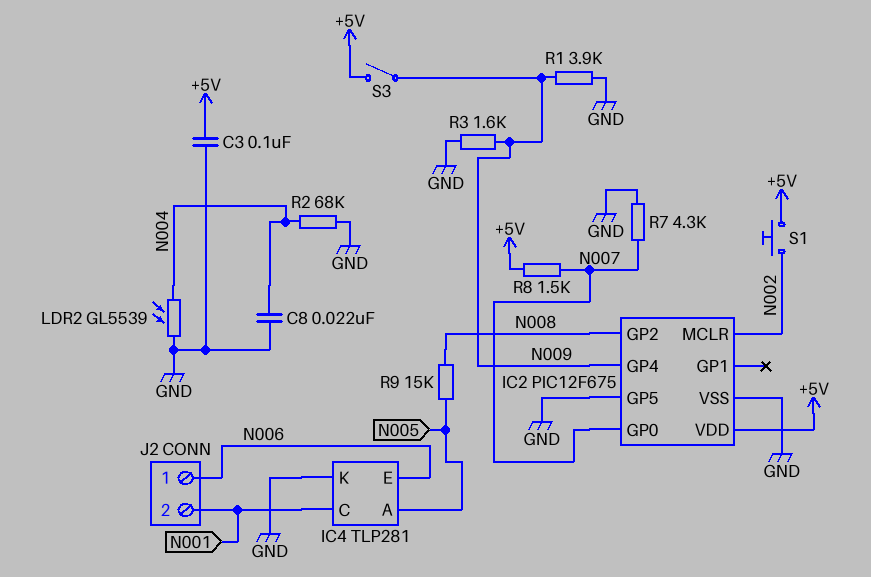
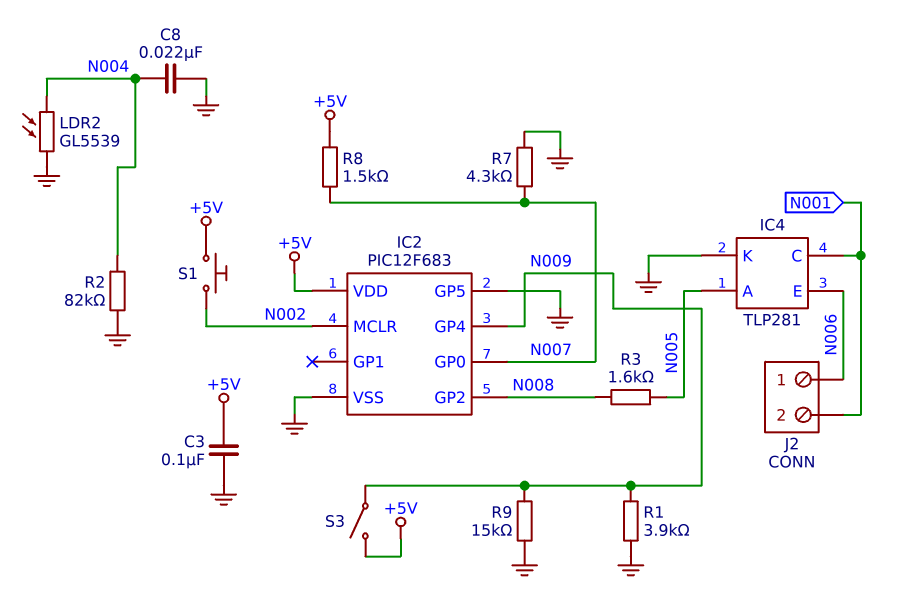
IC2: PIC12F675 -> PIC12F683
R2: 68k (GND, N004) -> 82k (GND, N004)
R3: 1.6k (GND, N009) -> 1.6k (N005, N008)
R9: 15k (N005, N008) -> 15k (GND, N009)

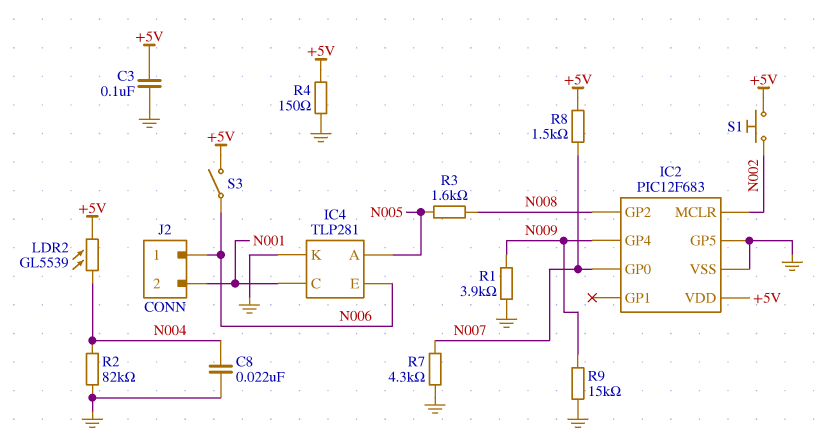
LDR2: GL5539 (GND, N004) -> GL5539 (+5V, N004)
R4: none -> 150 (+5V, GND)
S3: switch (+5V, N009) -> switch (+5V, N006)

